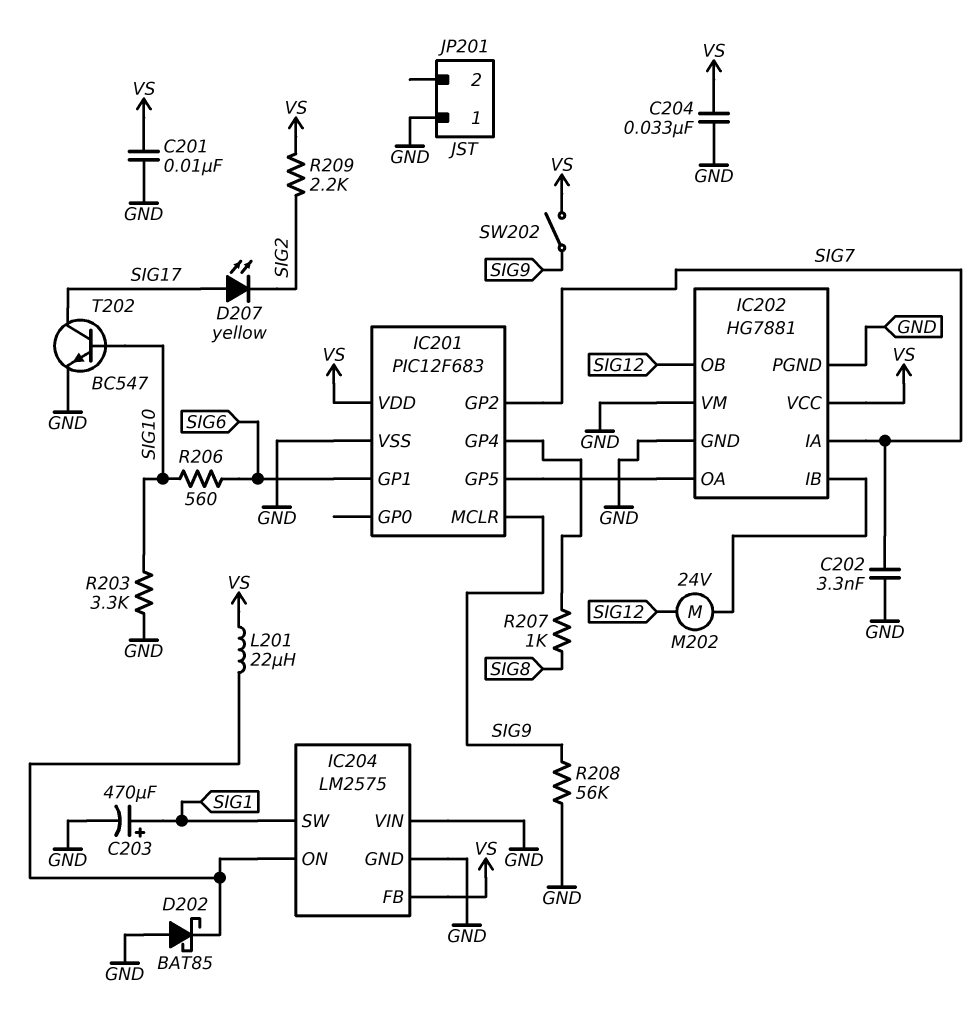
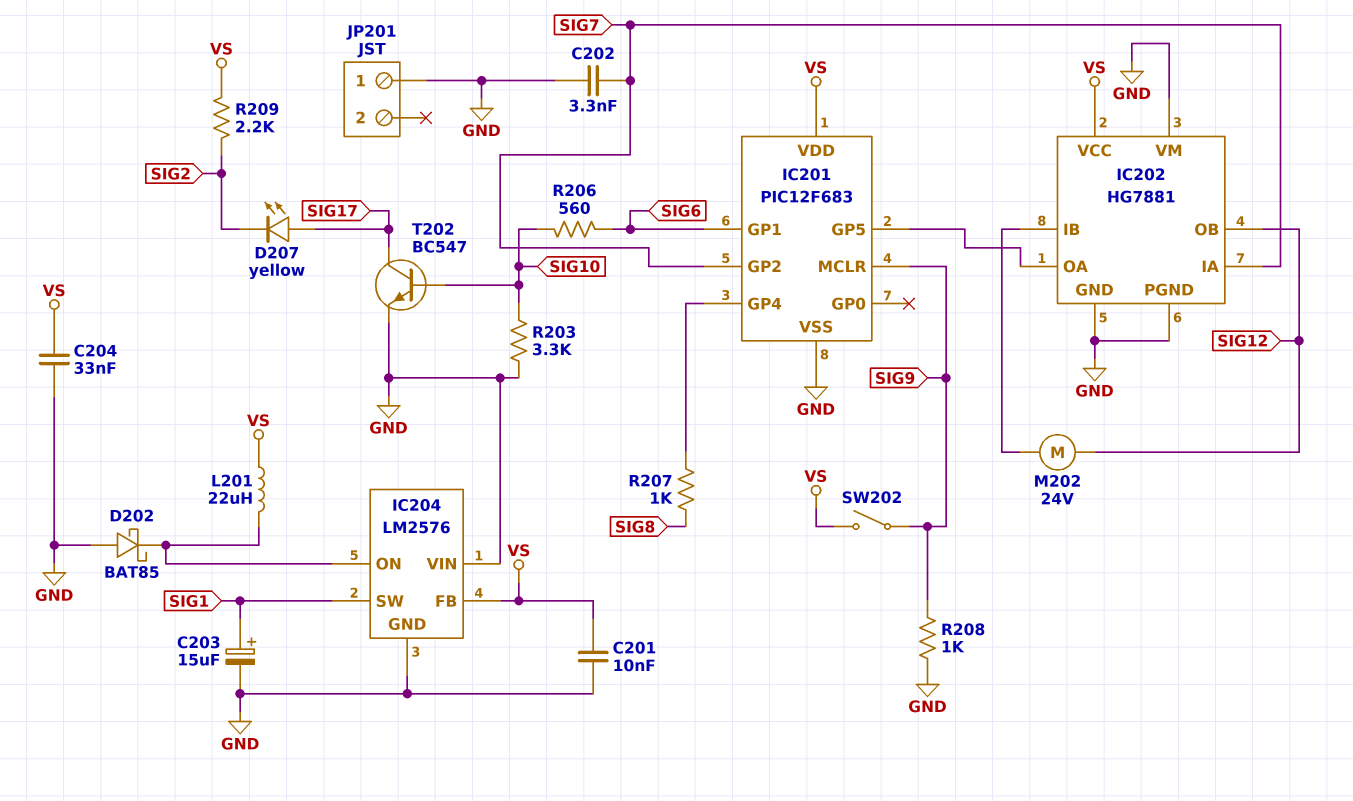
C203: 470uF (plus SIG1, minus GND) -> 15uF (plus SIG1, minus GND)
IC204: LM2575 -> LM2576
R208: 56k (GND, SIG9) -> 1k (GND, SIG9)

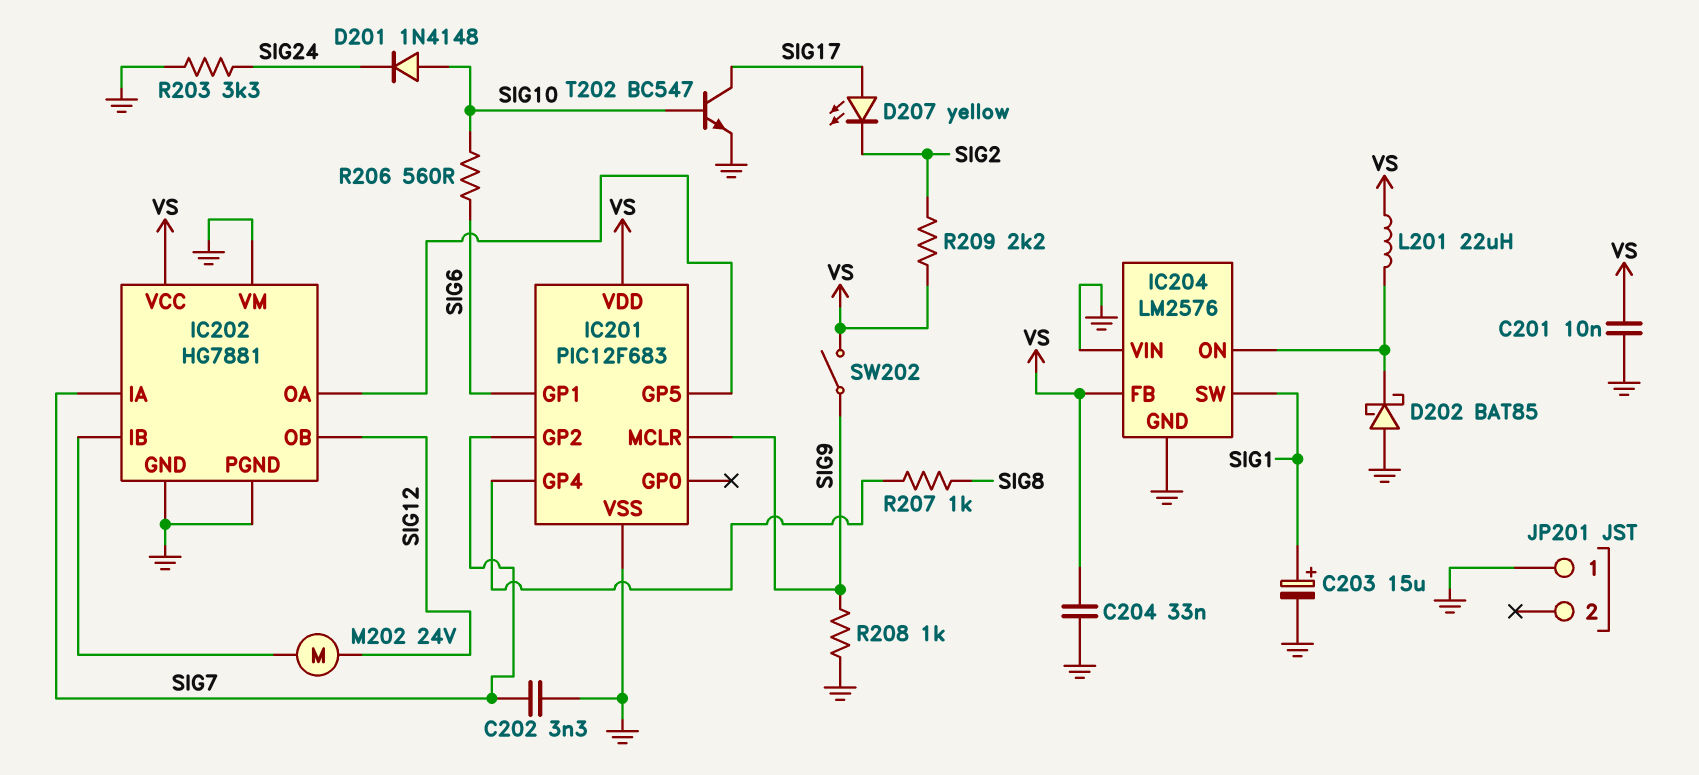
D201: none -> diode 1N4148 (A SIG10, K SIG24)
R203: 3.3k (GND, SIG10) -> 3.3k (GND, SIG24)

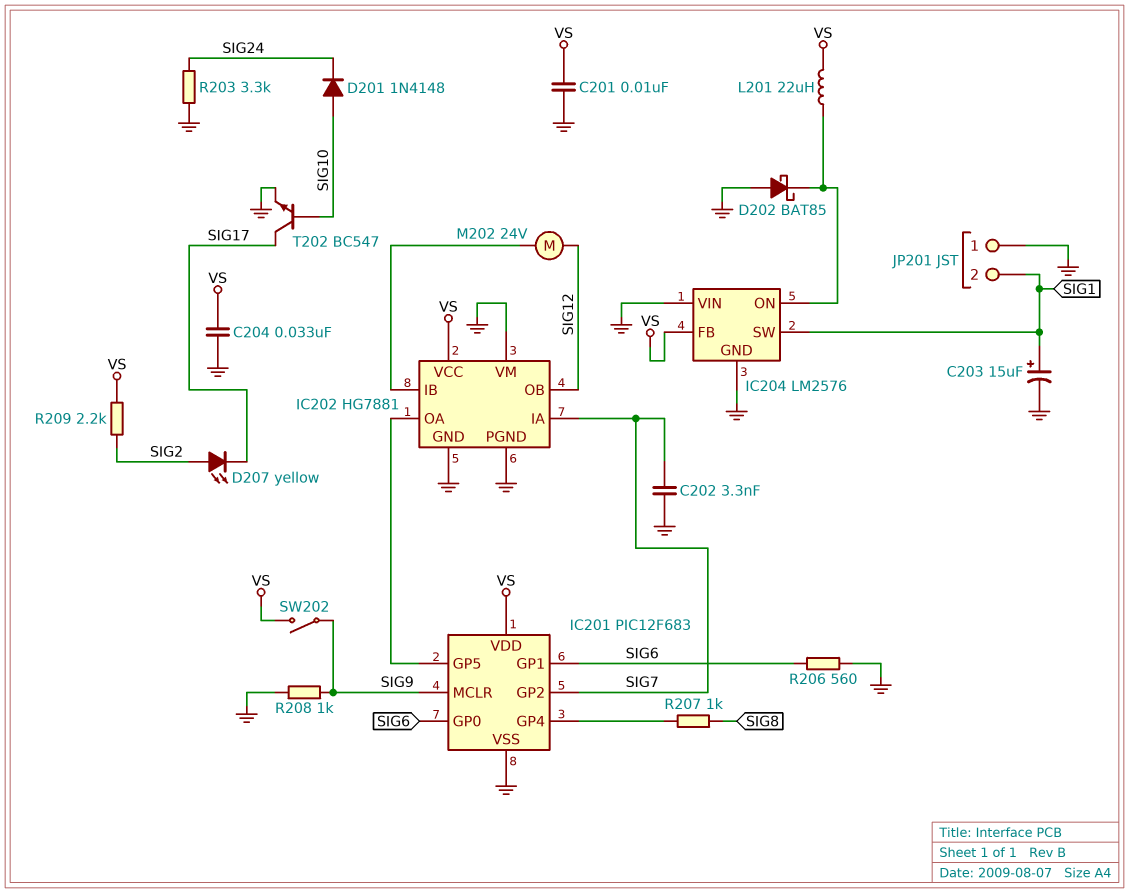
D207: LED yellow (A SIG17, K SIG2) -> LED yellow (A SIG2, K SIG17)
IC201 pin GP0: none -> SIG6
JP201 pin 2: none -> SIG1
R206: 560 (SIG6, SIG10) -> 560 (GND, SIG6)

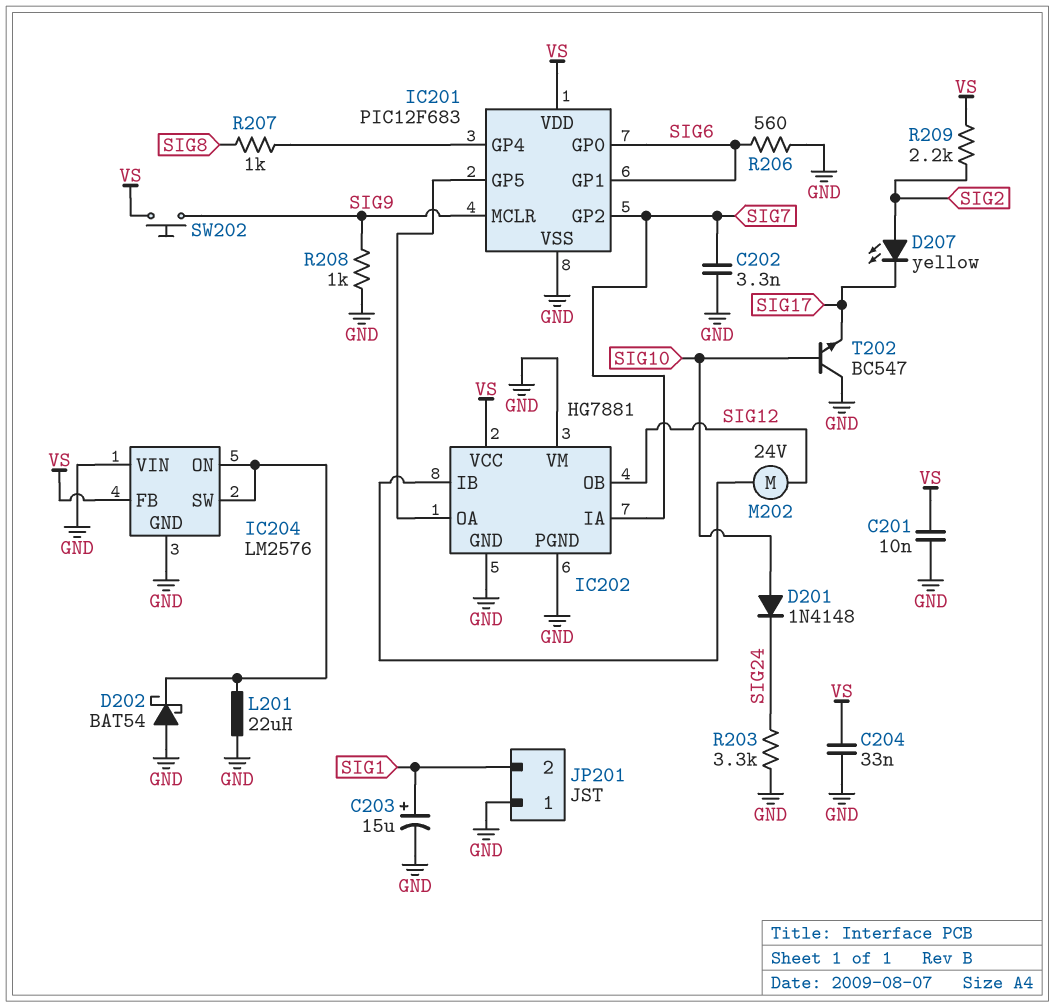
D202: schottky BAT85 (A GND, K IC204/ON) -> schottky BAT54 (A GND, K IC204/ON)
IC204 pin SW: SIG1 -> IC204/ON
L201: 22uH (IC204/ON, VS) -> 22uH (GND, IC204/ON)
SW202: switch (SIG9, VS) -> button (SIG9, VS)
T202: NPN BC547 (B SIG10, C SIG17, E GND) -> NPN BC547 (B SIG10, C GND, E SIG17)

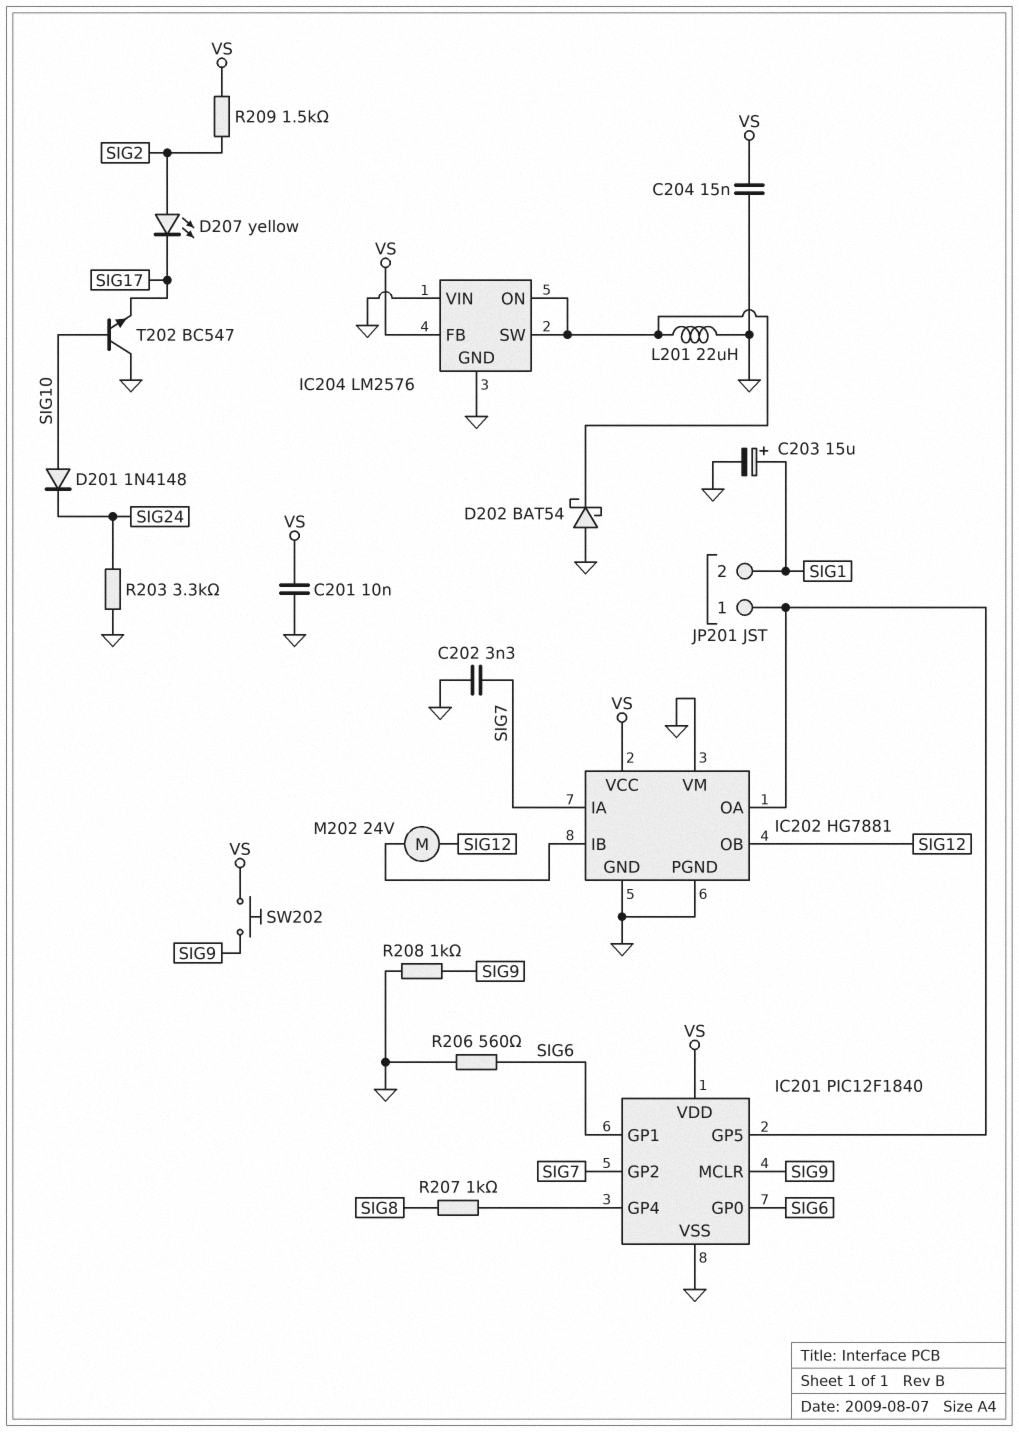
C204: 33nF (GND, VS) -> 15nF (GND, VS)
IC201: PIC12F683 -> PIC12F1840
JP201 pin 1: GND -> IC201/GP5
R209: 2.2k (SIG2, VS) -> 1.5k (SIG2, VS)

